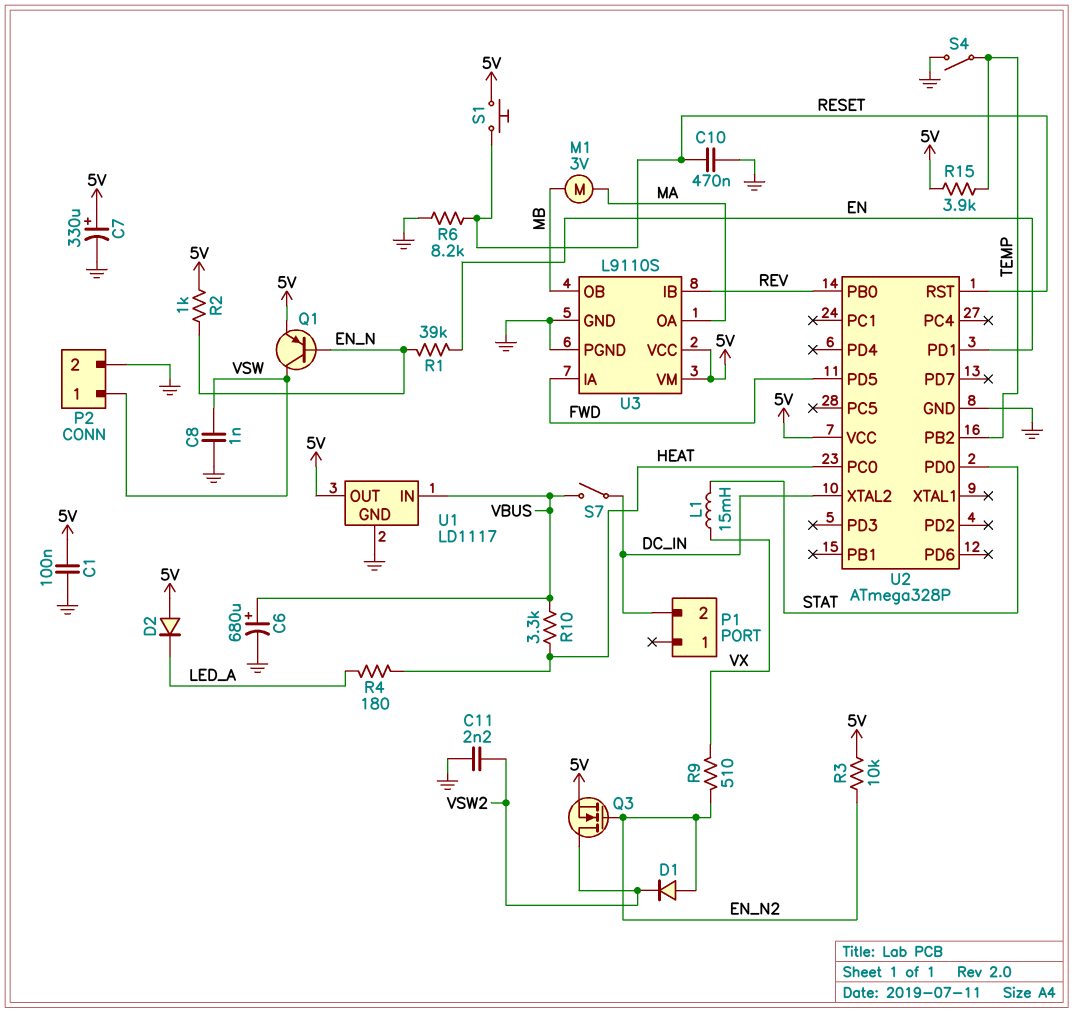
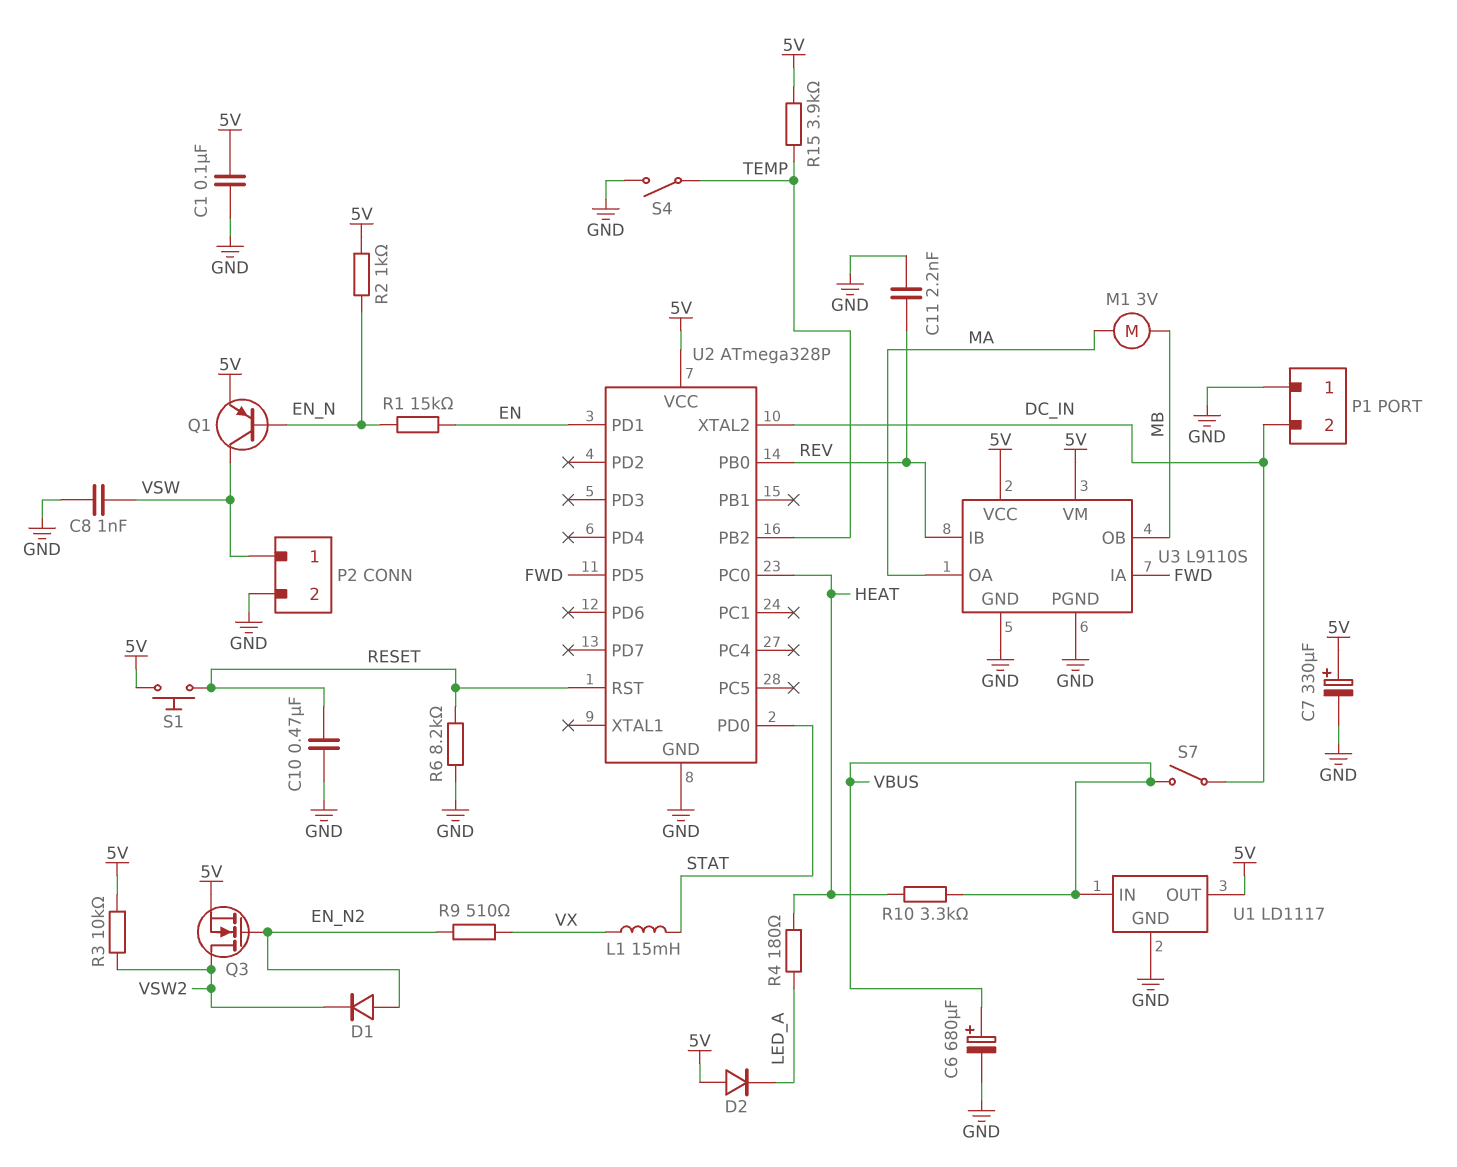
C11: 2.2nF (GND, VSW2) -> 2.2nF (GND, REV)
P1 pin 1: none -> GND
R1: 39k (EN, EN_N) -> 15k (EN, EN_N)
R3: 10k (5V, EN_N2) -> 10k (5V, VSW2)

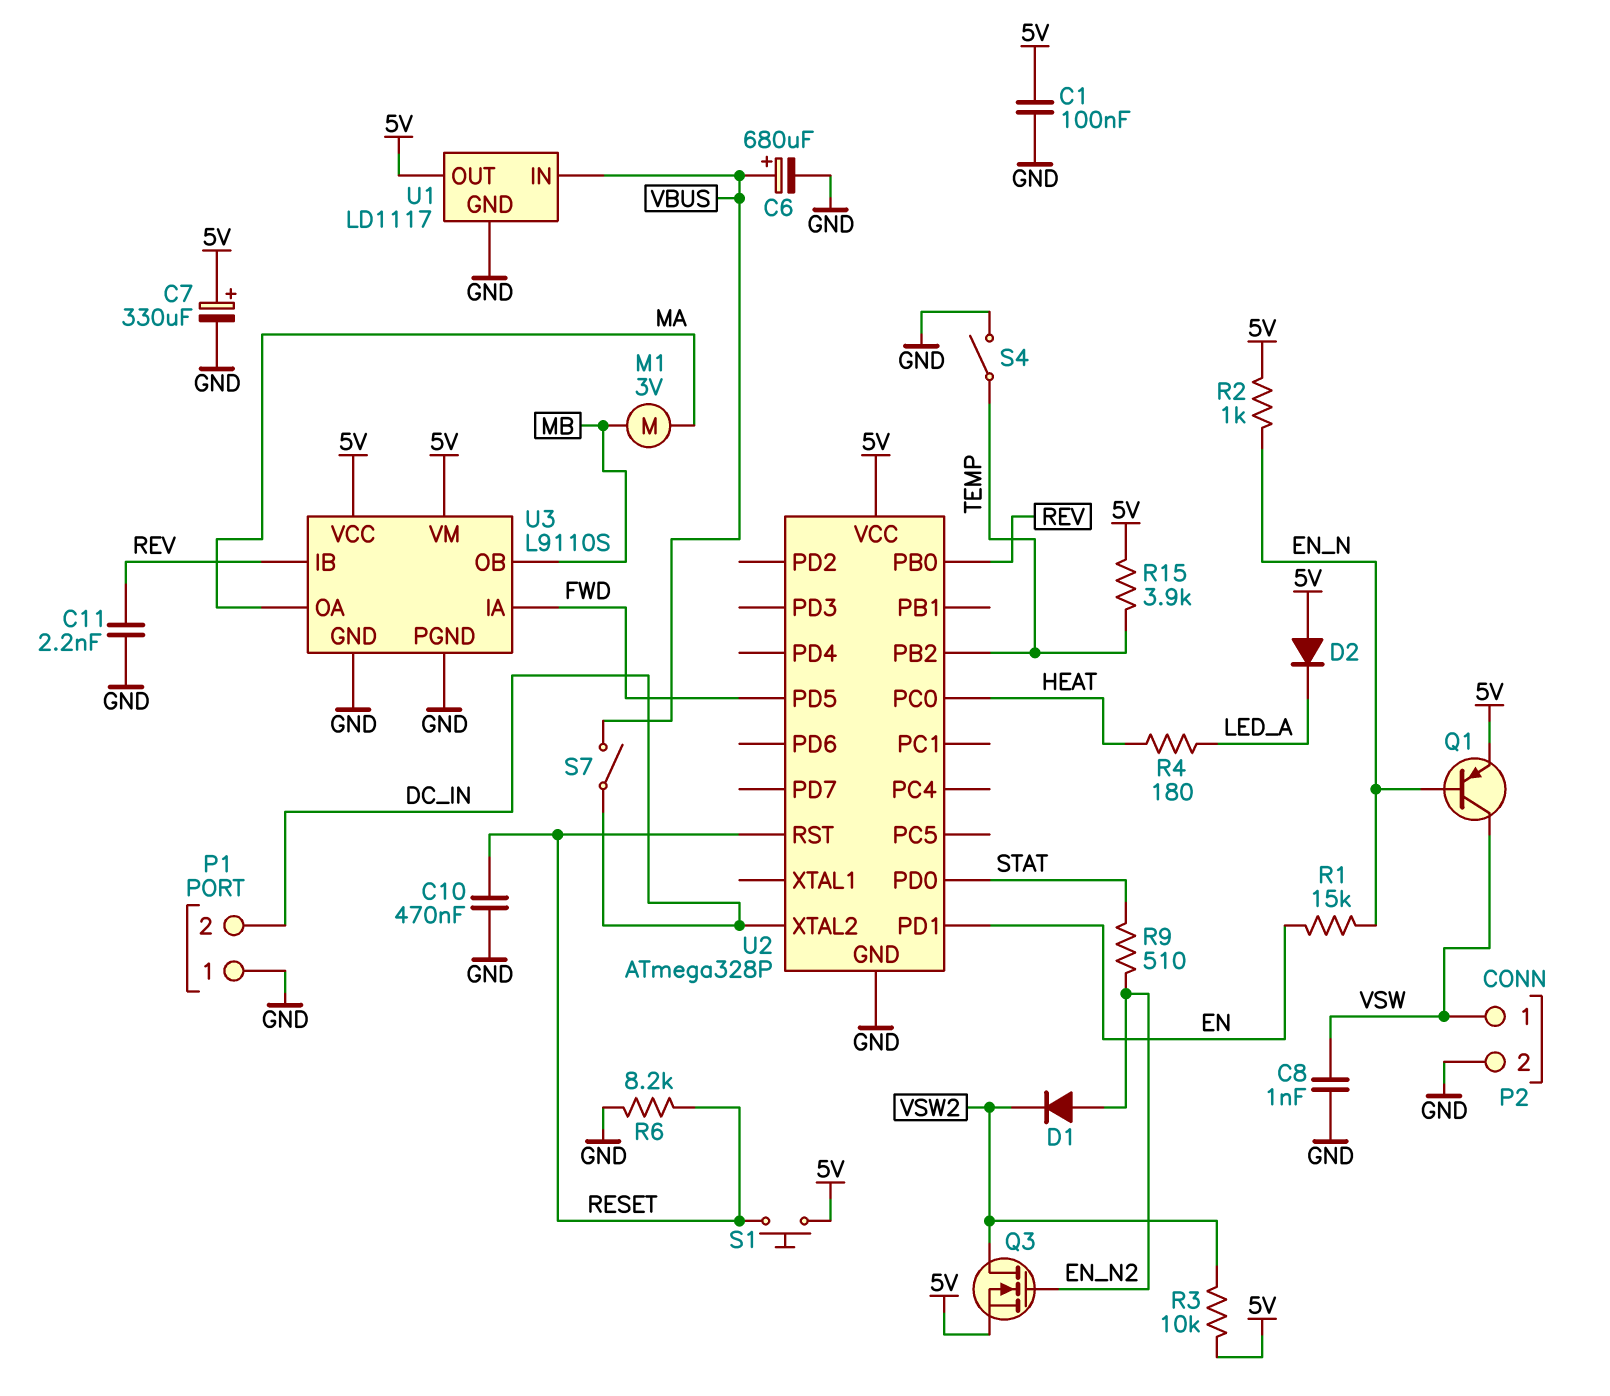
L1: 15mH (STAT, VX) -> none
R9: 510 (EN_N2, VX) -> 510 (EN_N2, STAT)
R10: 3.3k (HEAT, VBUS) -> none

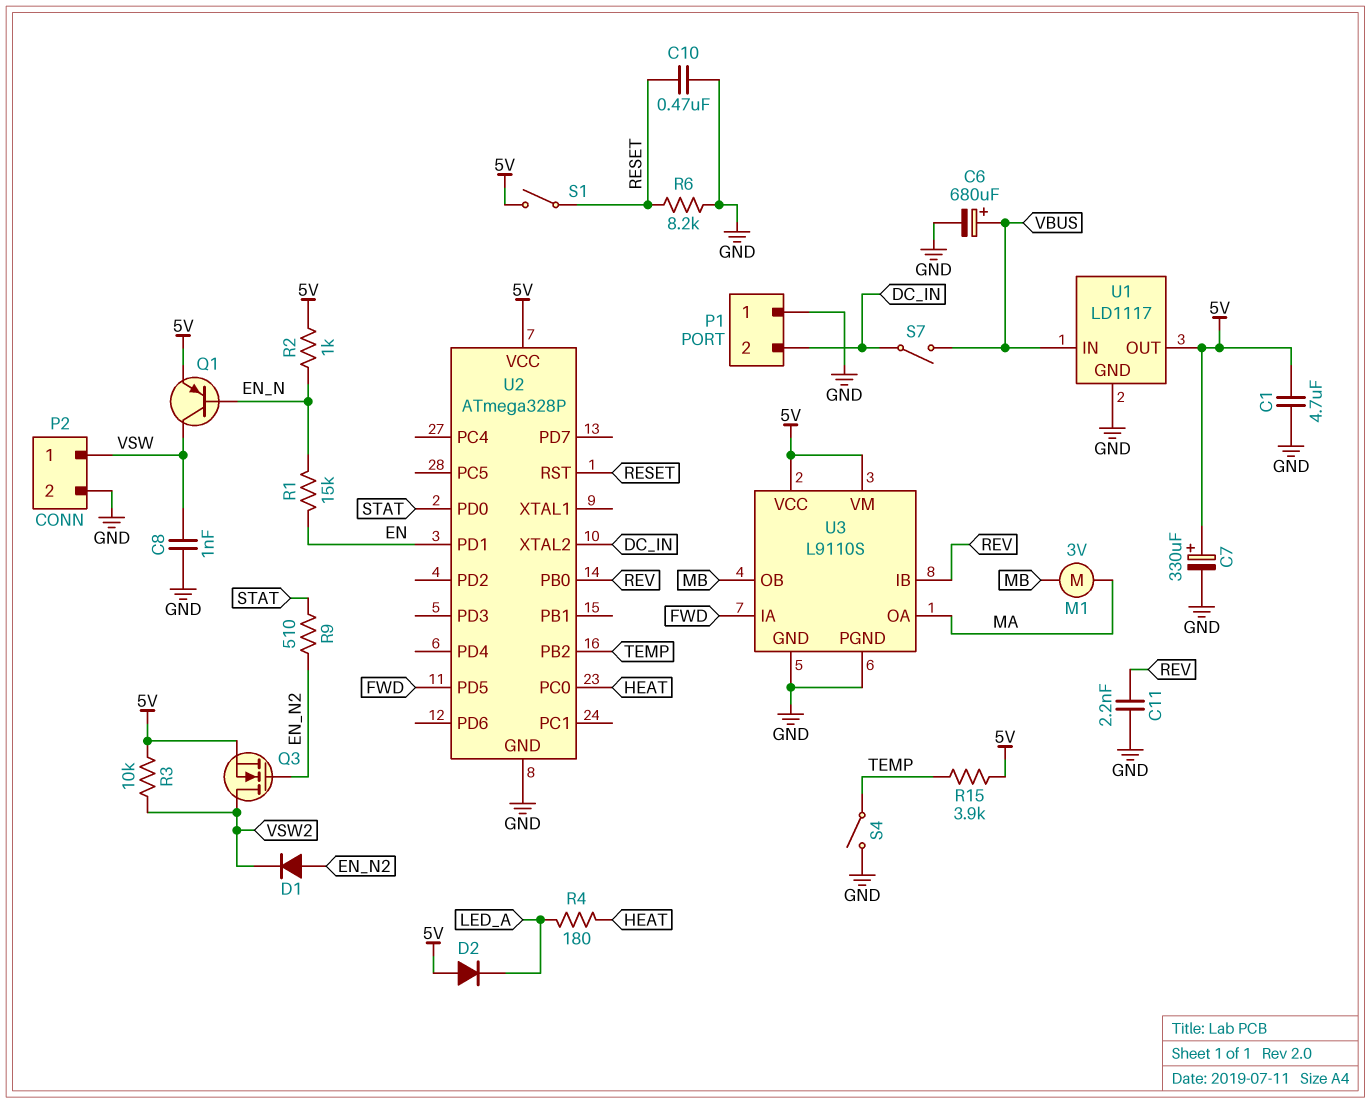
C1: 100nF (5V, GND) -> 4.7uF (5V, GND)
S1: button (5V, RESET) -> switch (5V, RESET)

